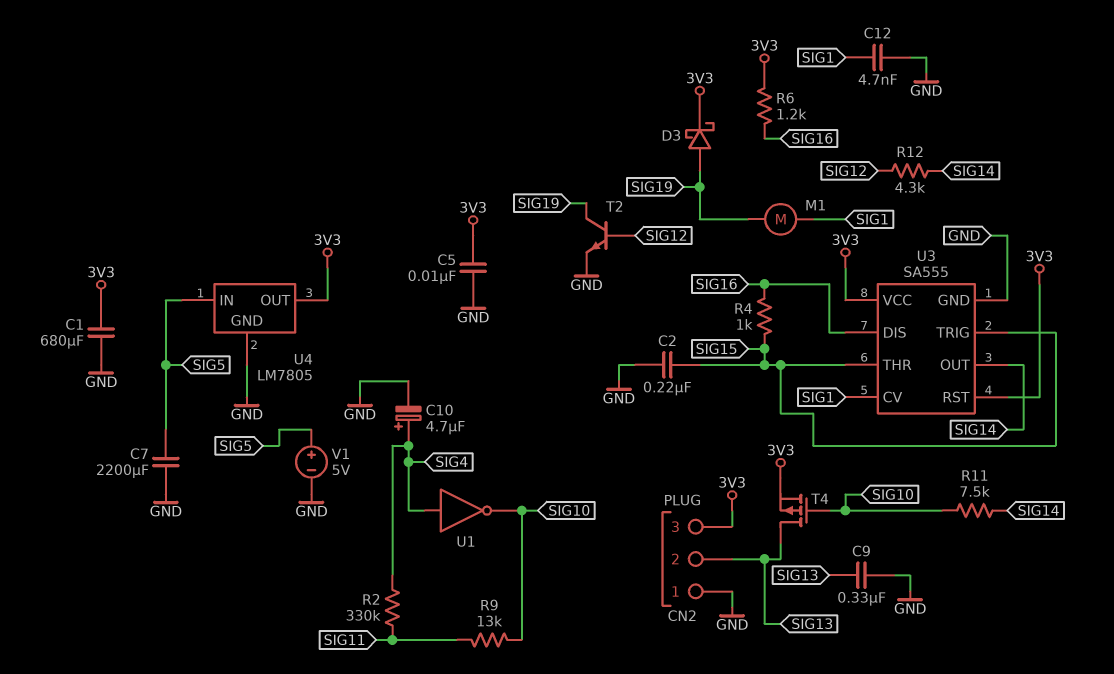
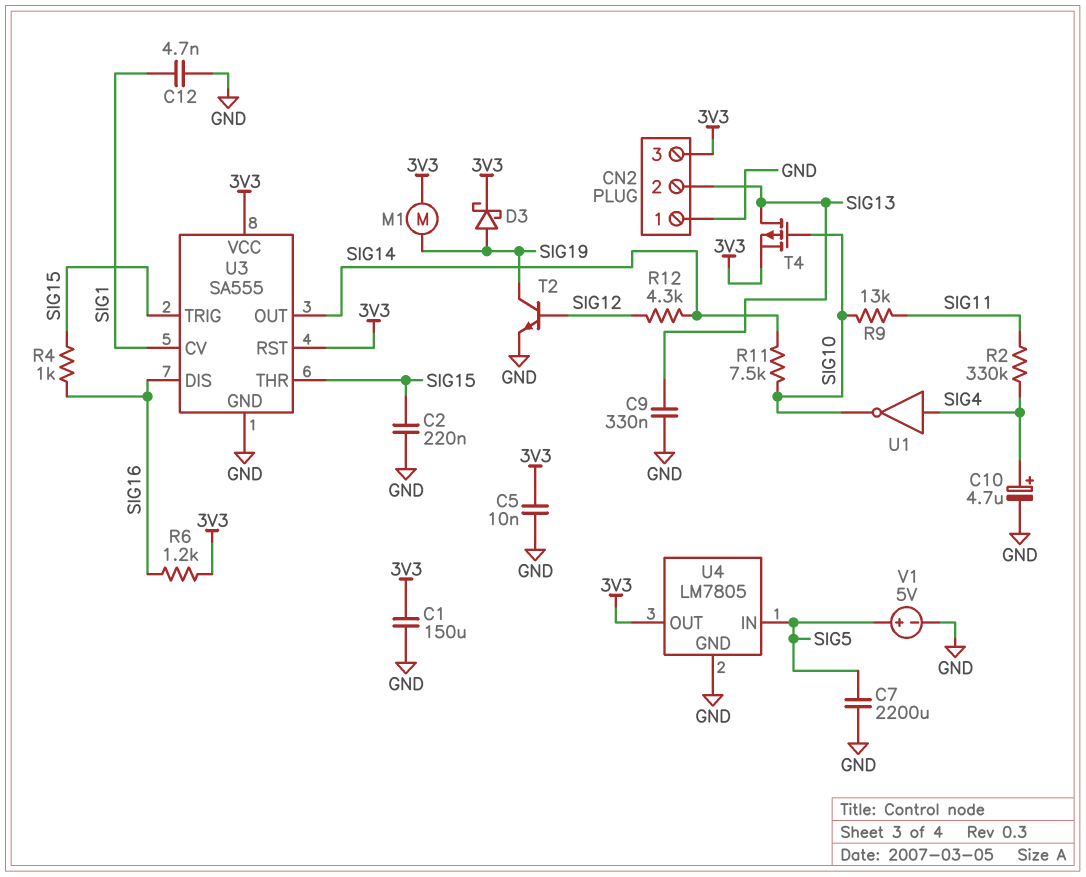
C1: 680uF (3V3, GND) -> 150uF (3V3, GND)
M1: motor (SIG1, SIG19) -> motor (3V3, SIG19)

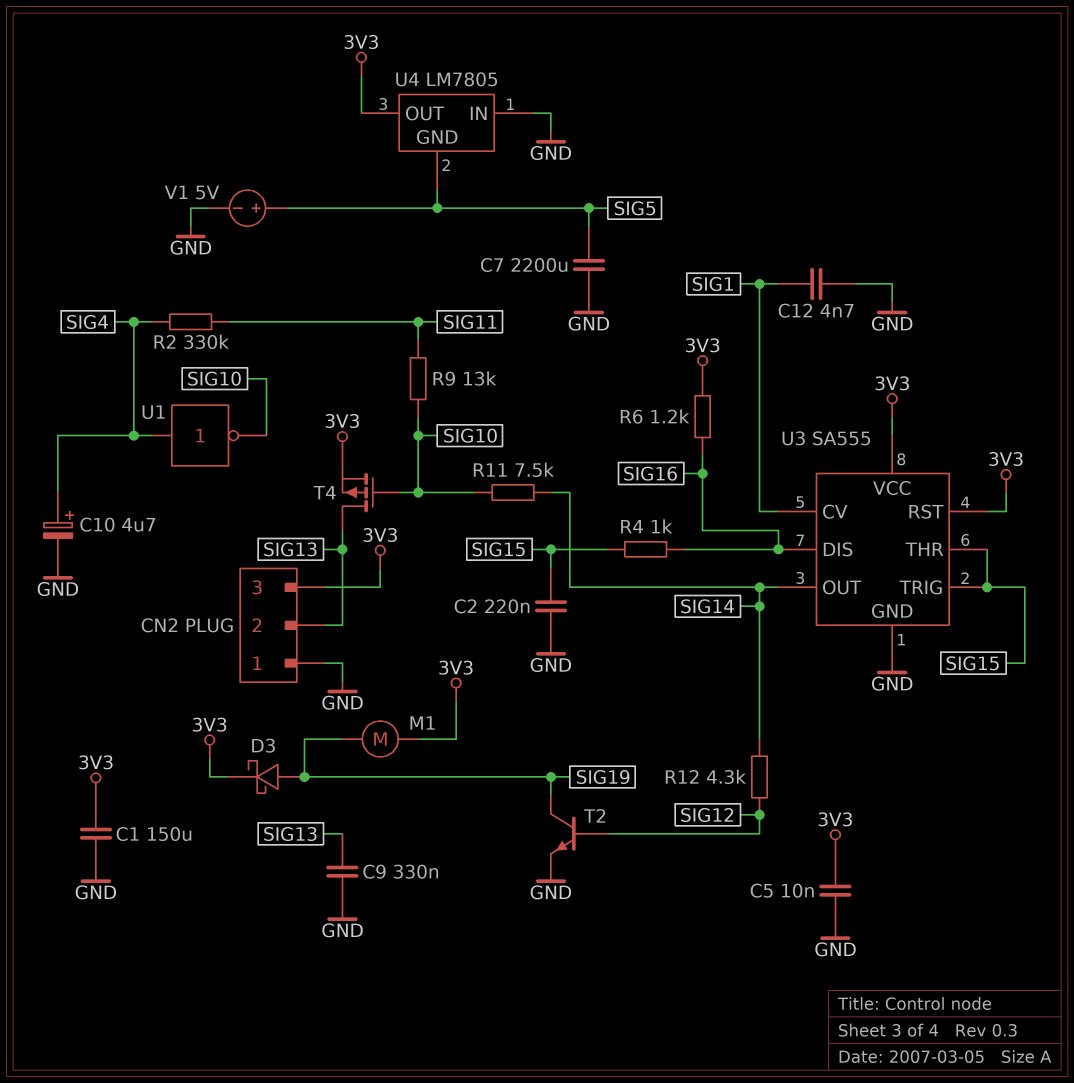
U4 pin GND: GND -> SIG5
U4 pin IN: SIG5 -> GND

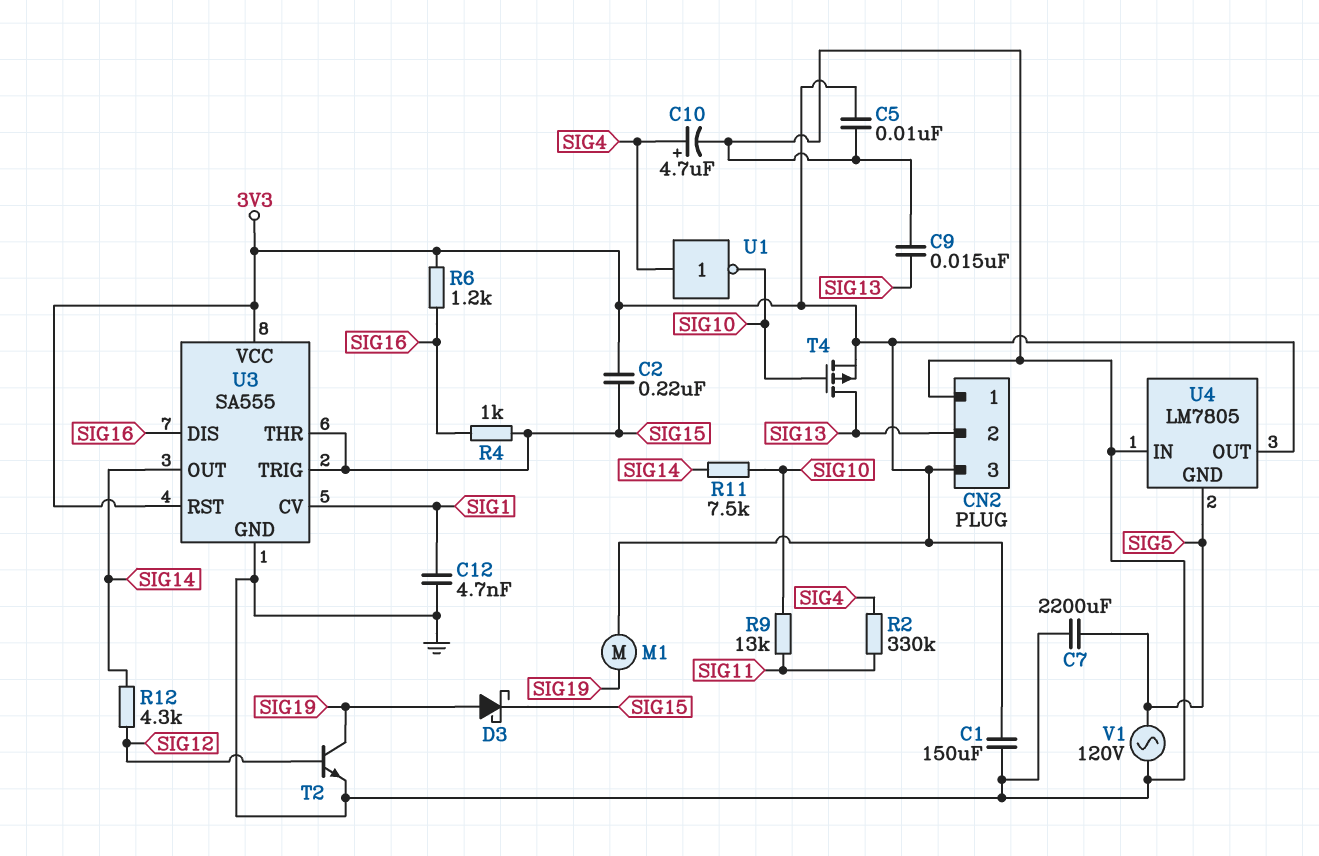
C2: 220nF (GND, SIG15) -> 220nF (3V3, SIG15)
C9: 330nF (GND, SIG13) -> 15nF (GND, SIG13)
D3: schottky (A SIG19, K 3V3) -> schottky (A SIG19, K SIG15)
V1: 5V (plus SIG5, minus GND) -> AC 120V (GND, SIG5)

